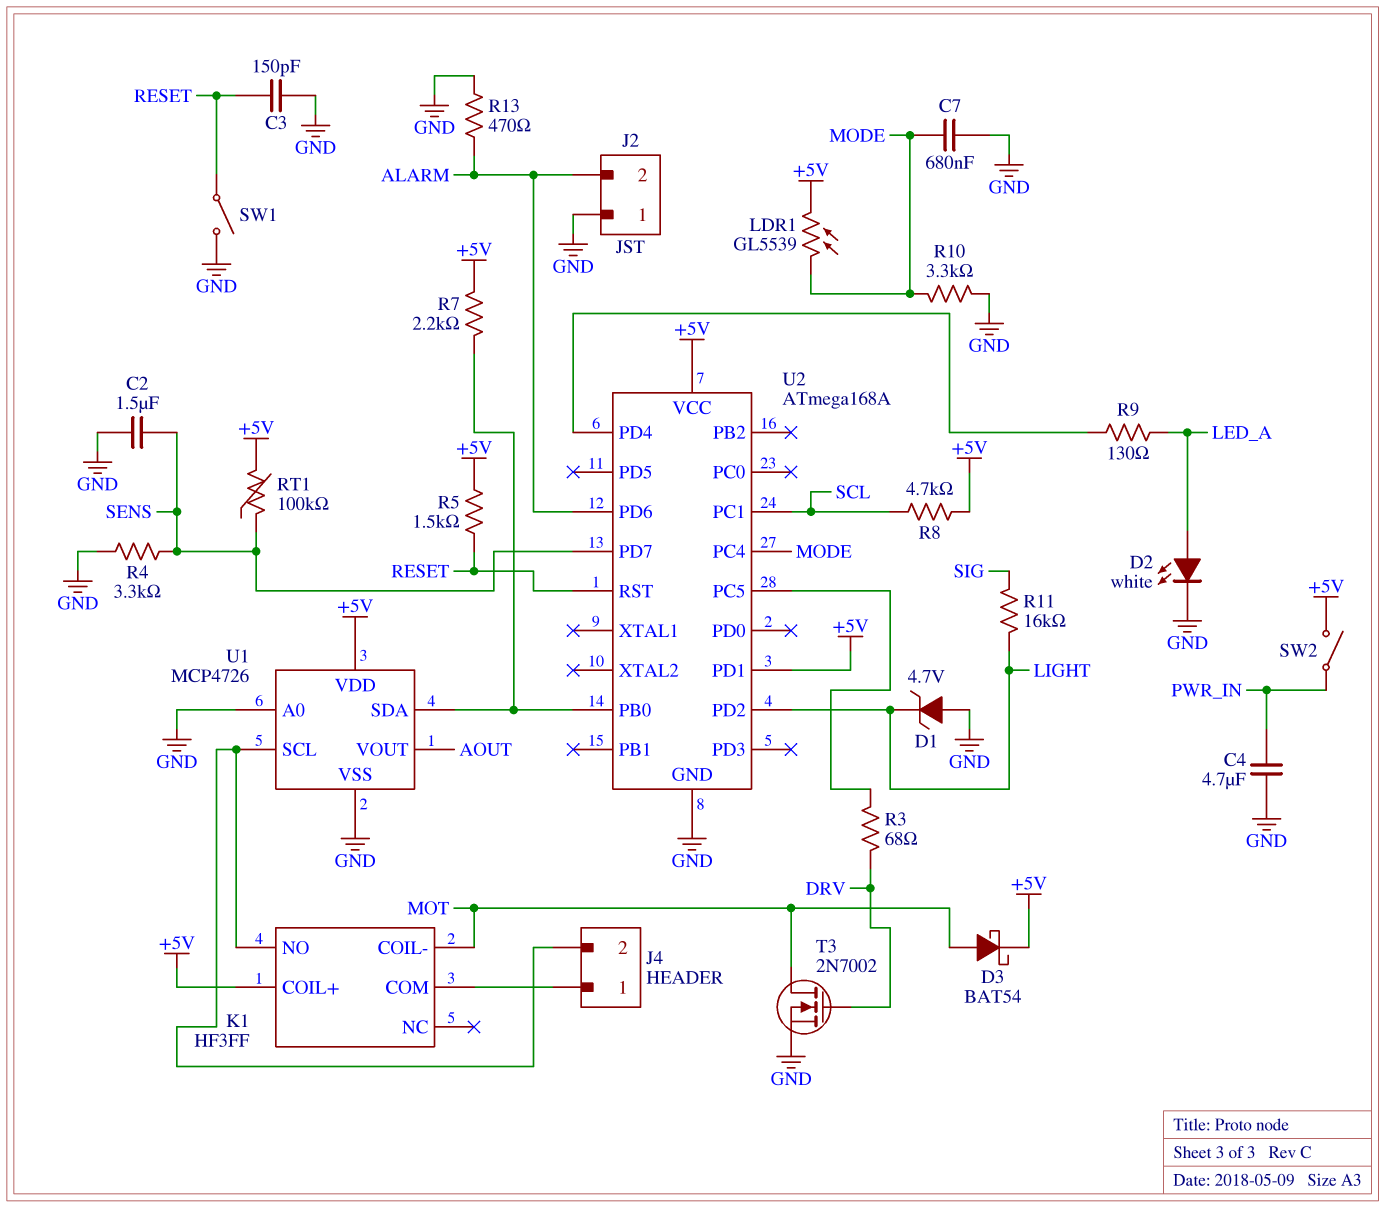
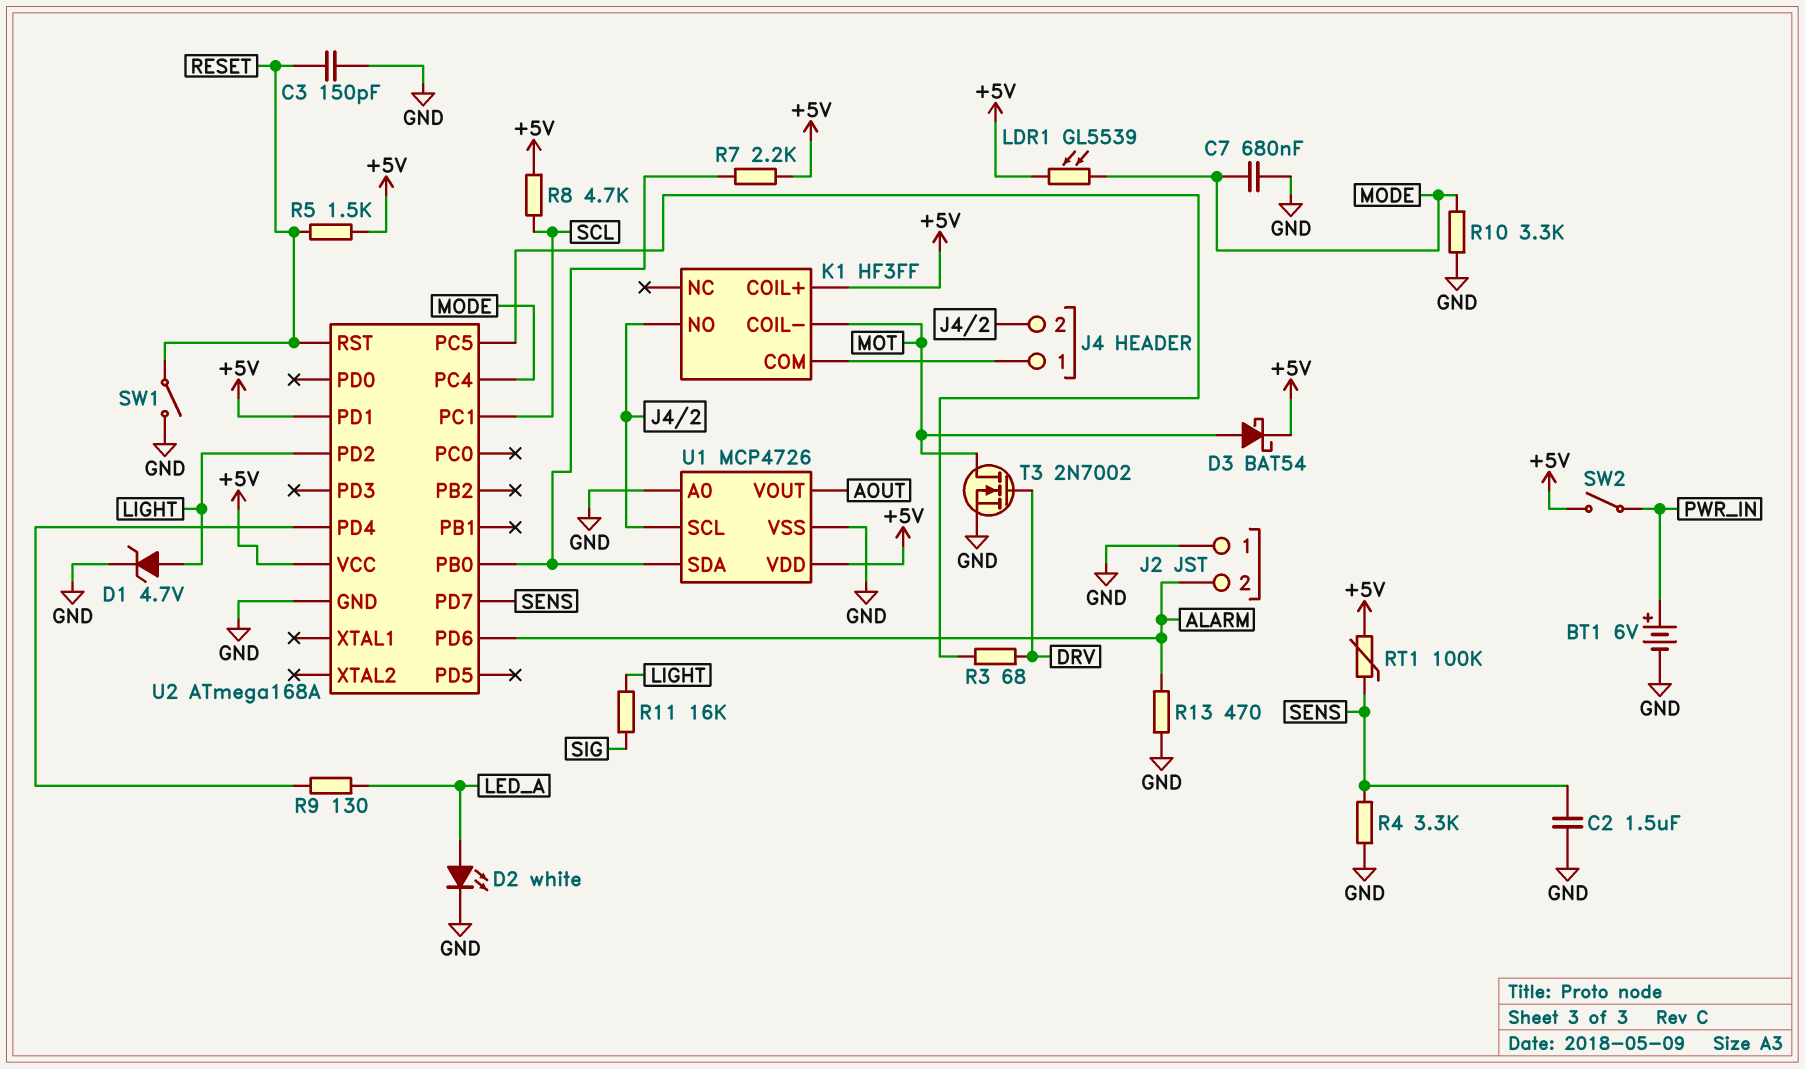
BT1: none -> 6V (plus PWR_IN, minus GND)
C4: 4.7uF (GND, PWR_IN) -> none
D1: zener 4.7V (A GND, K LIGHT) -> zener 4.7V (A LIGHT, K GND)

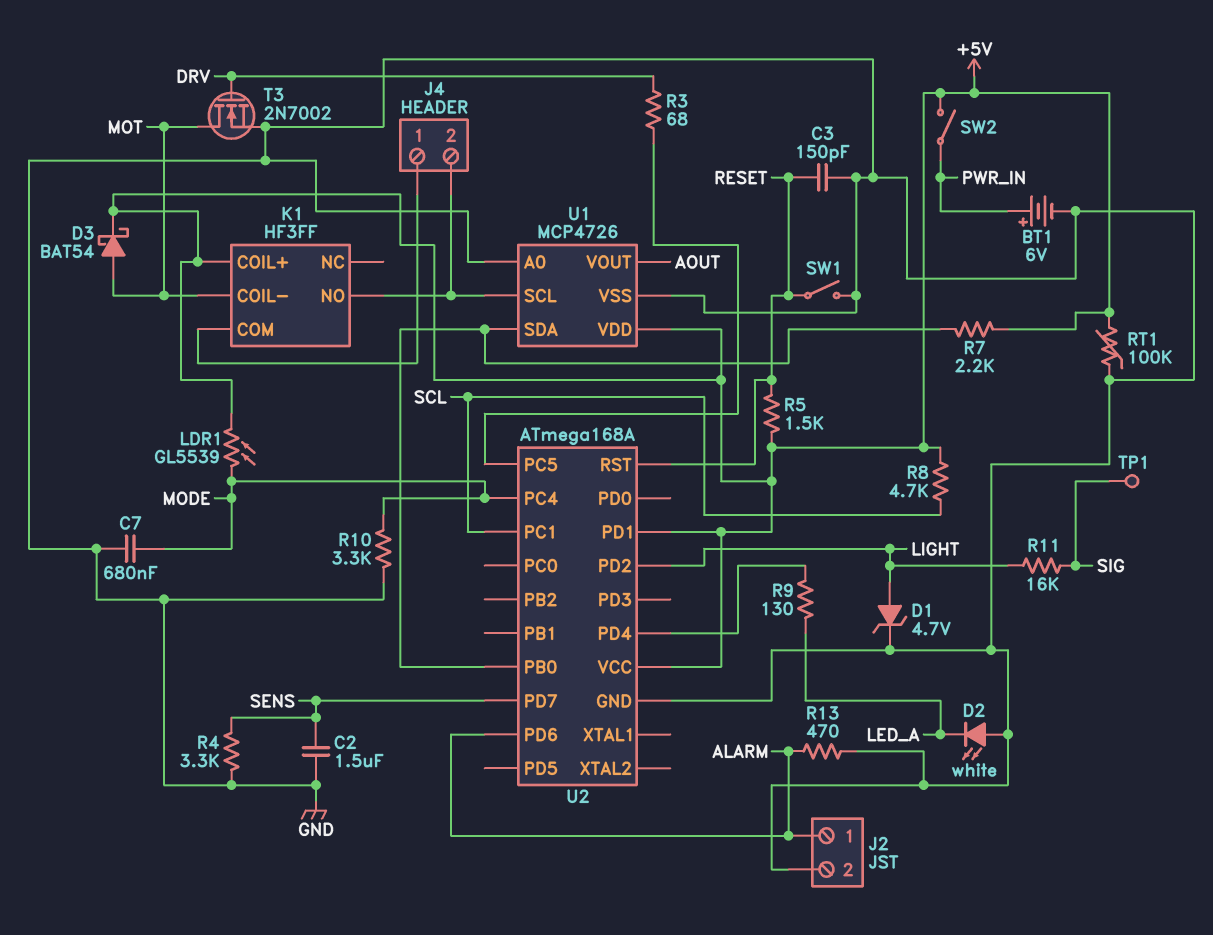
D2: LED white (A LED_A, K GND) -> LED white (A GND, K LED_A)
J2 pin 1: GND -> ALARM
J2 pin 2: ALARM -> GND
RT1: 100k (+5V, SENS) -> 100k (+5V, GND)
TP1: none -> test point (SIG)

